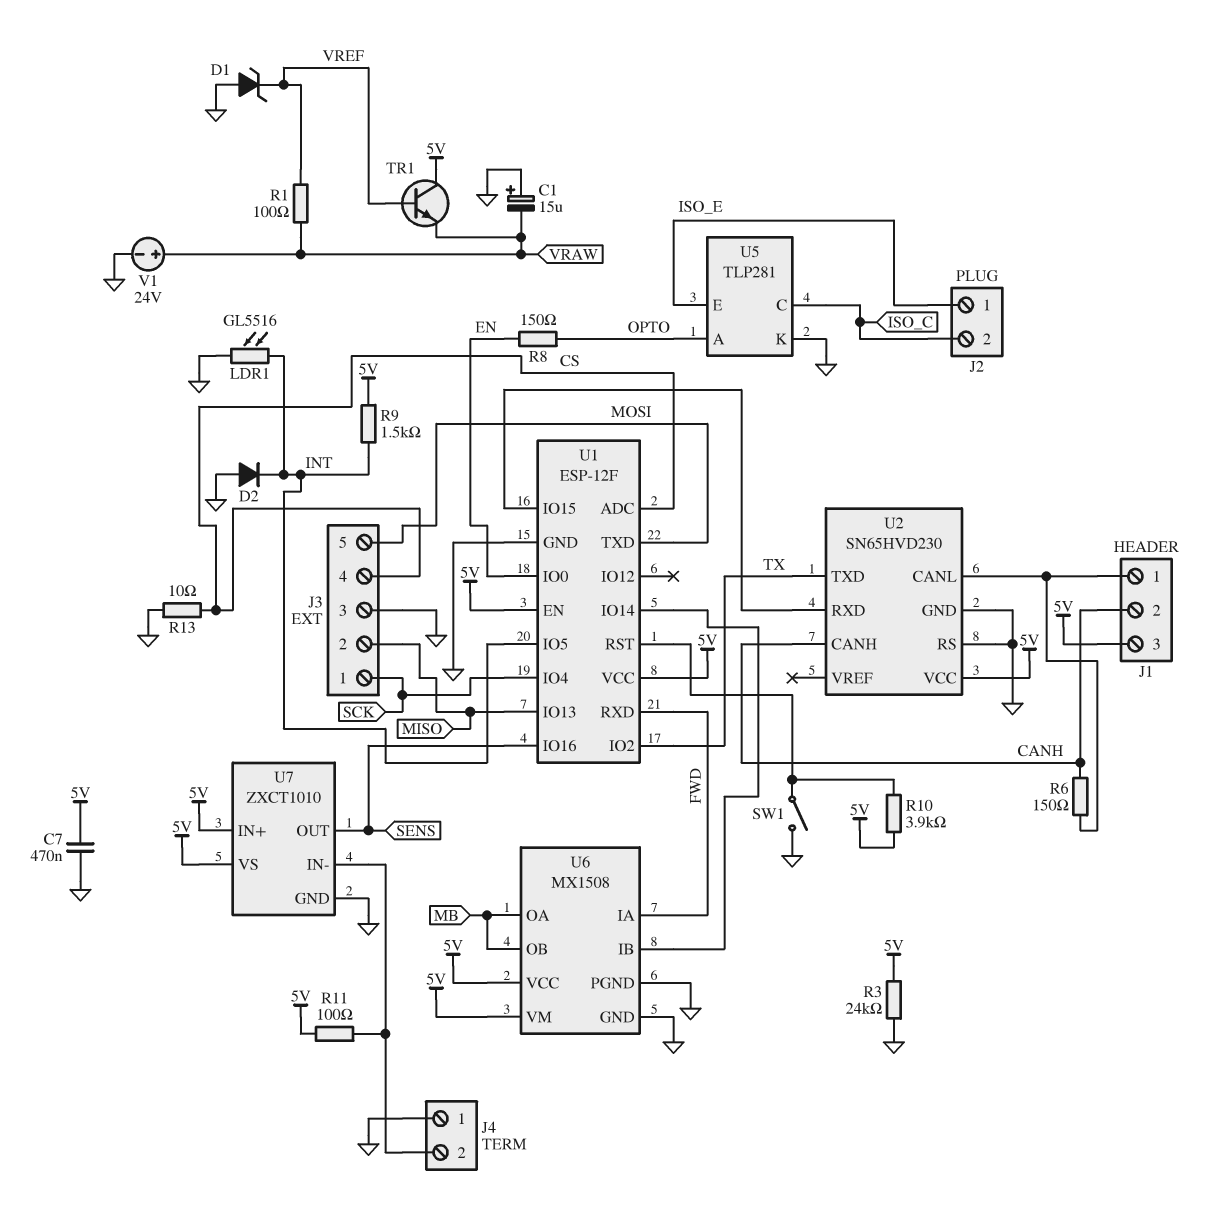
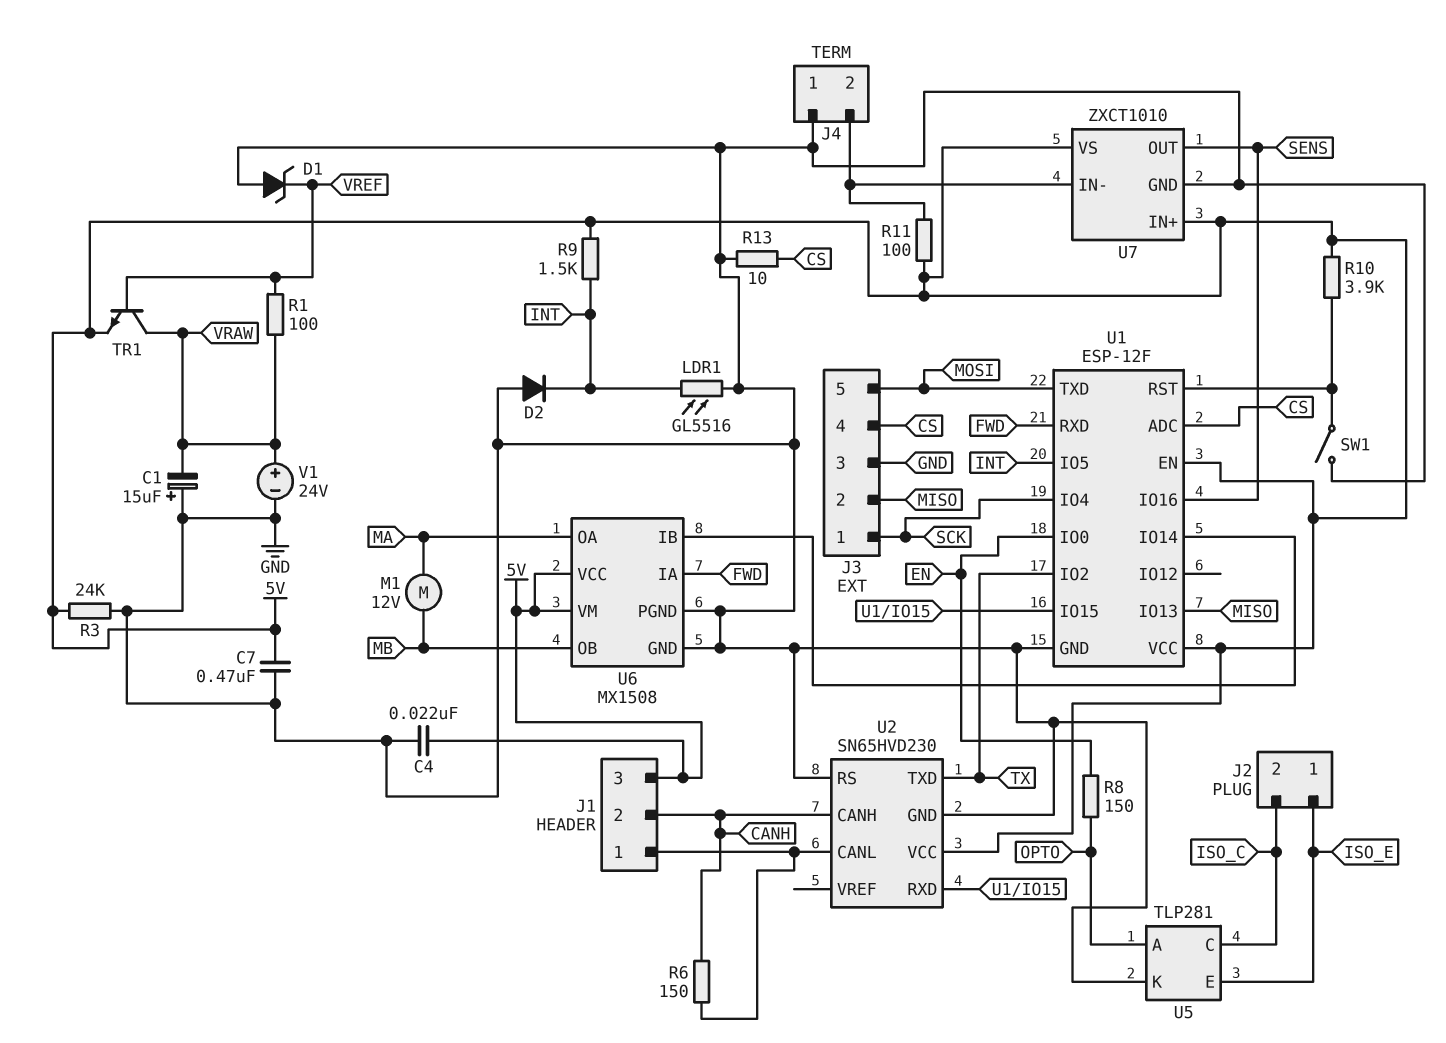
C4: none -> 22nF (5V, GND)
M1: none -> motor 12V (MA, MB)
TR1: NPN (B VREF, C 5V, E VRAW) -> NPN (B VREF, C VRAW, E 5V)
U6 pin OA: MB -> MA

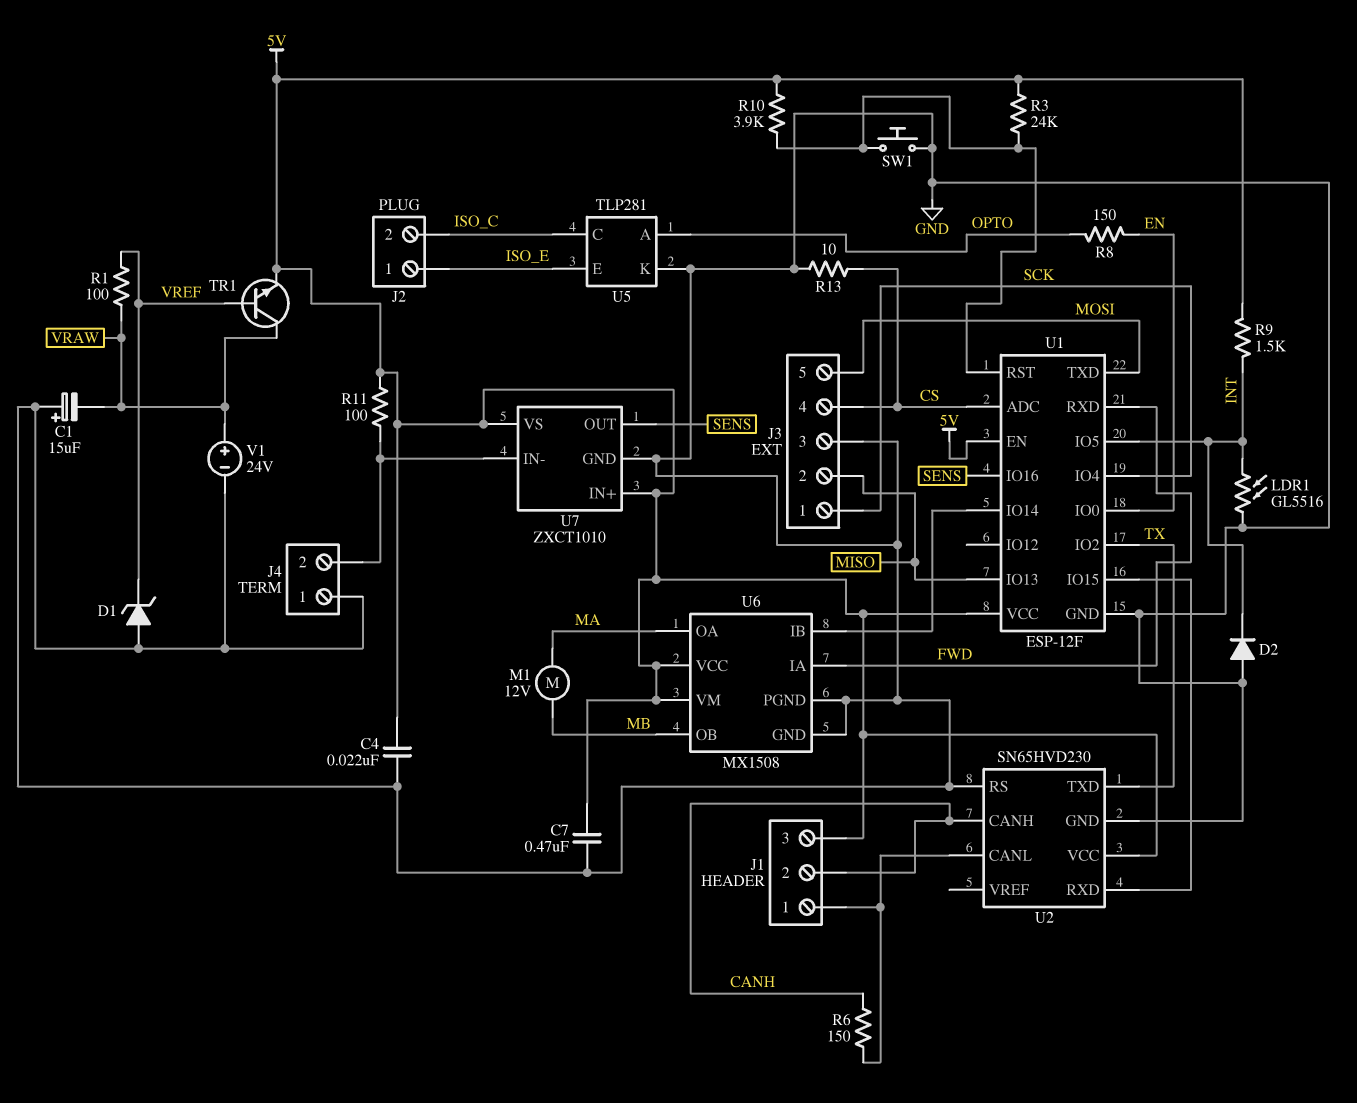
R3: 24k (5V, GND) -> 24k (5V, U1/RST)
SW1: switch (GND, U1/RST) -> button (GND, U1/RST)

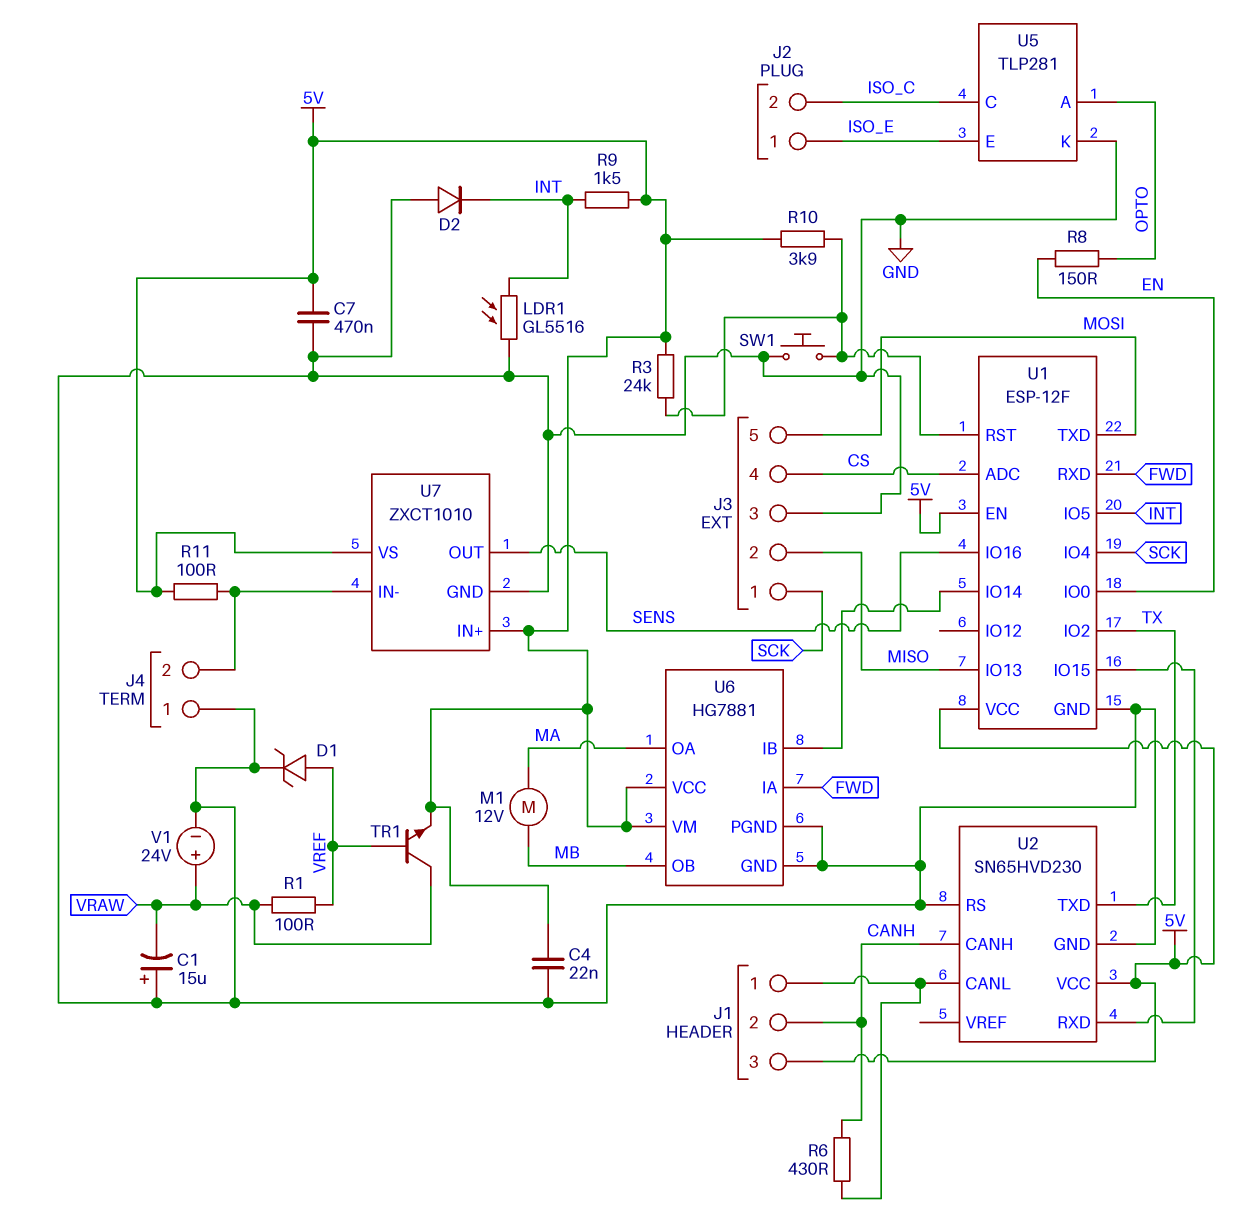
D1: zener (A GND, K VREF) -> zener (A VREF, K GND)
R6: 150 (CANH, J1/1) -> 430 (CANH, J1/1)
R13: 10 (CS, GND) -> none
U6: MX1508 -> HG7881

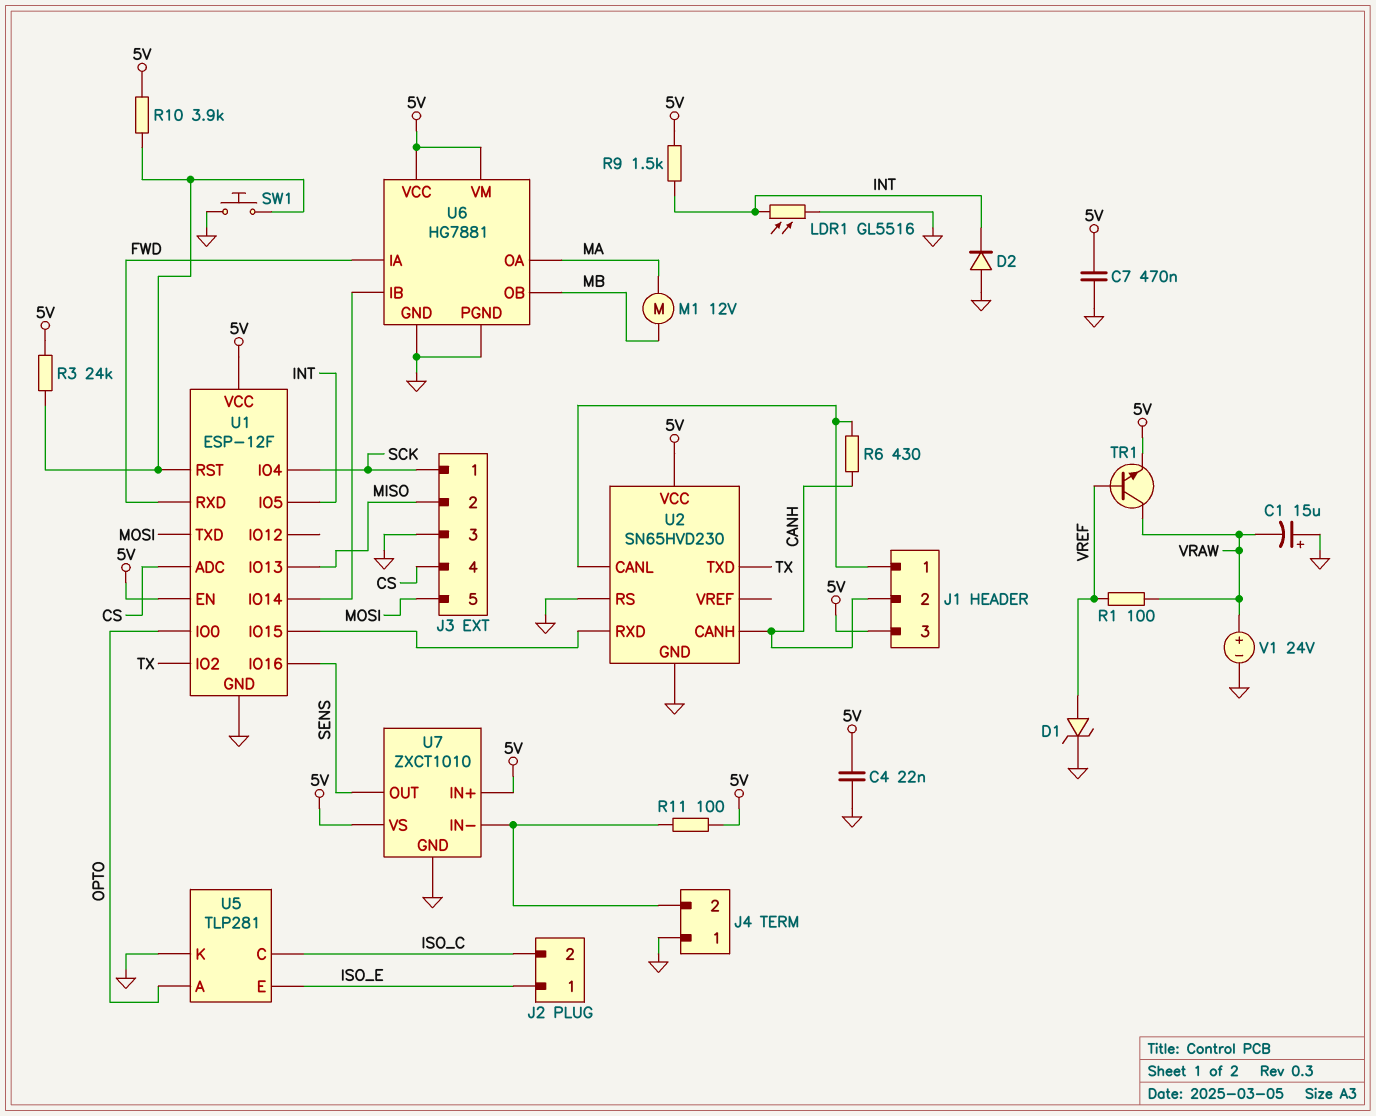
R8: 150 (EN, OPTO) -> none
U1 pin IO0: EN -> OPTO

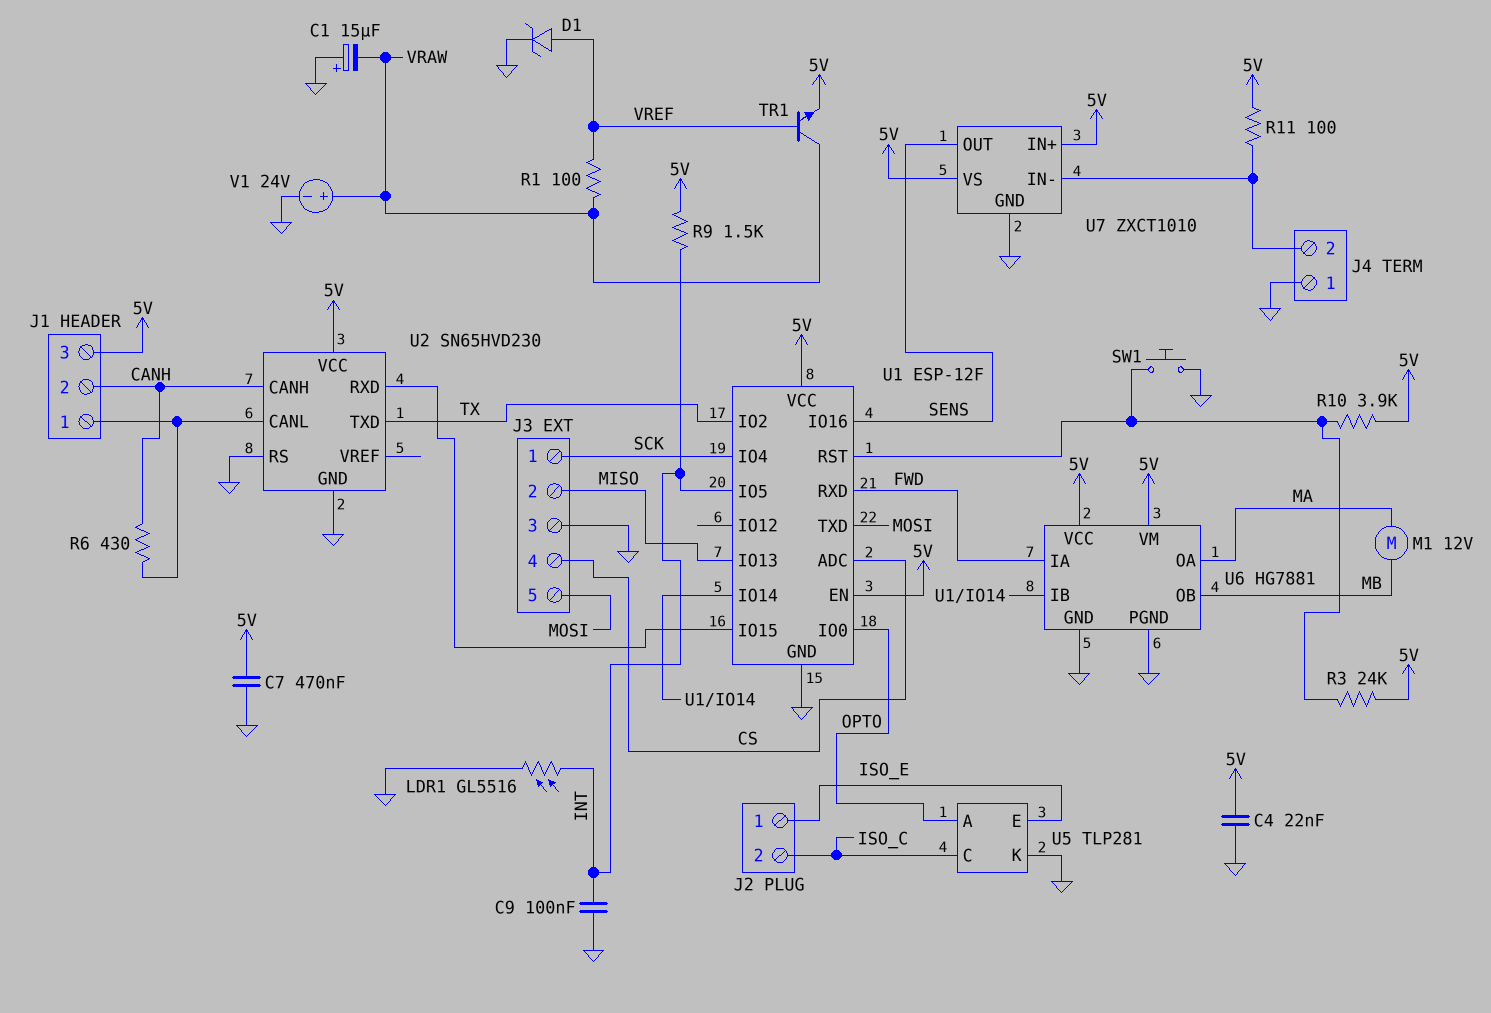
C9: none -> 100nF (GND, INT)
D2: diode (A GND, K INT) -> none

